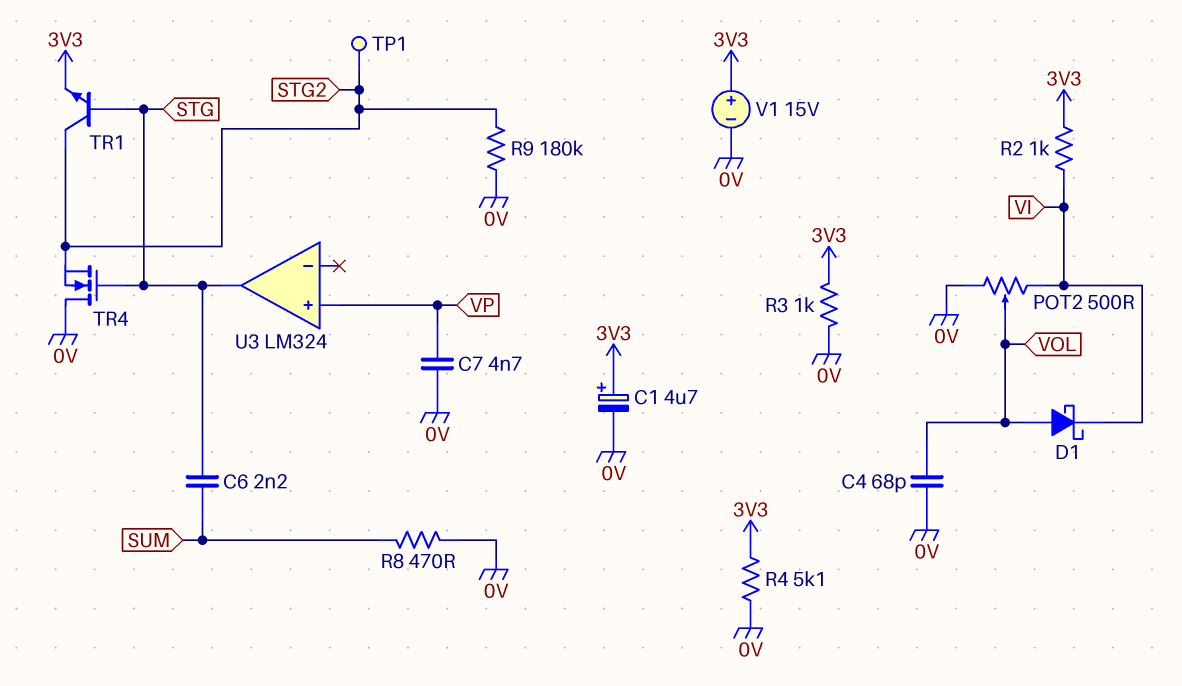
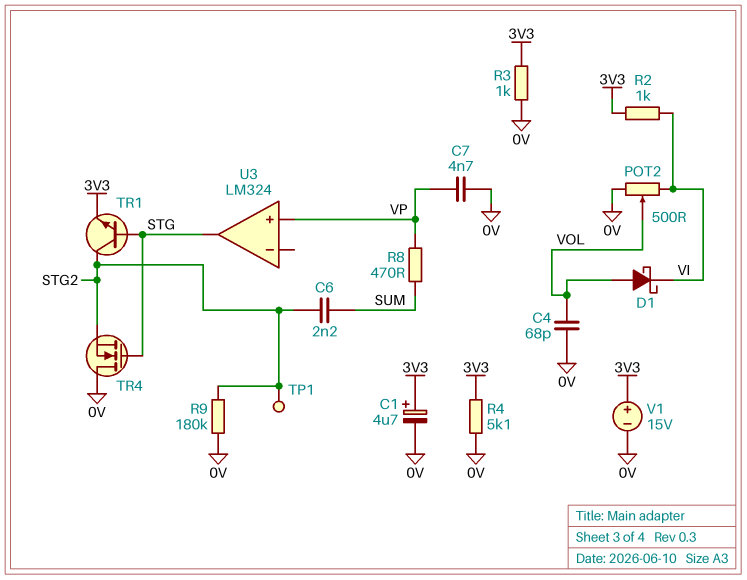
C6: 2.2nF (STG, SUM) -> 2.2nF (STG2, SUM)
R8: 470 (0V, SUM) -> 470 (SUM, VP)

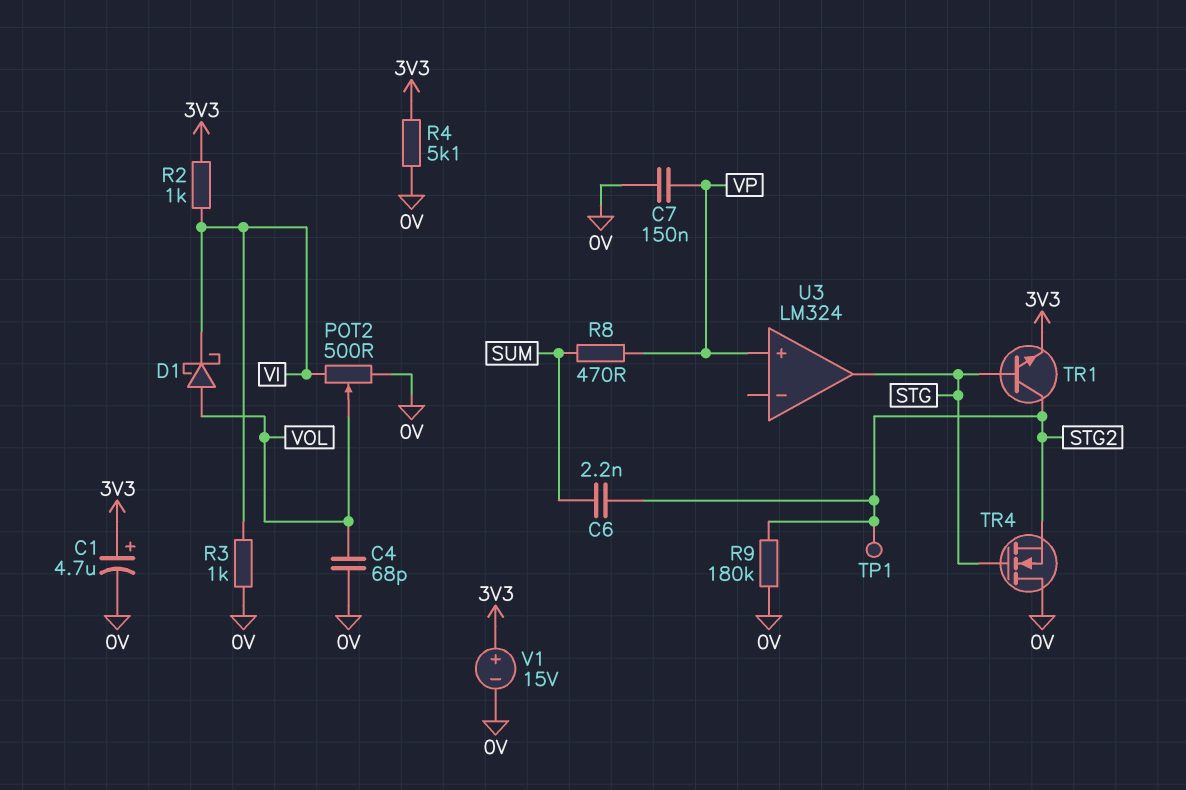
C7: 4.7nF (0V, VP) -> 150nF (0V, VP)
R3: 1k (0V, 3V3) -> 1k (0V, VI)

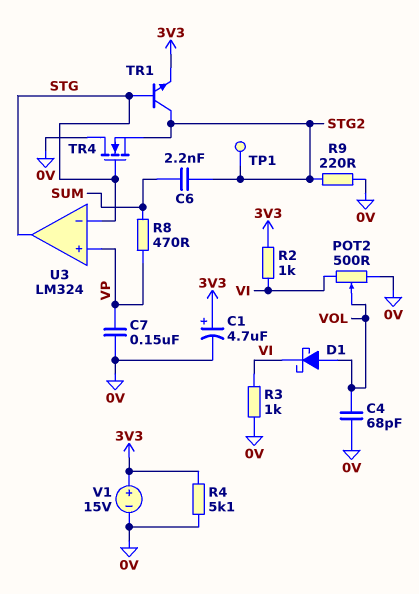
R9: 180k (0V, STG2) -> 220 (0V, STG2)
U3 pin in-: none -> STG

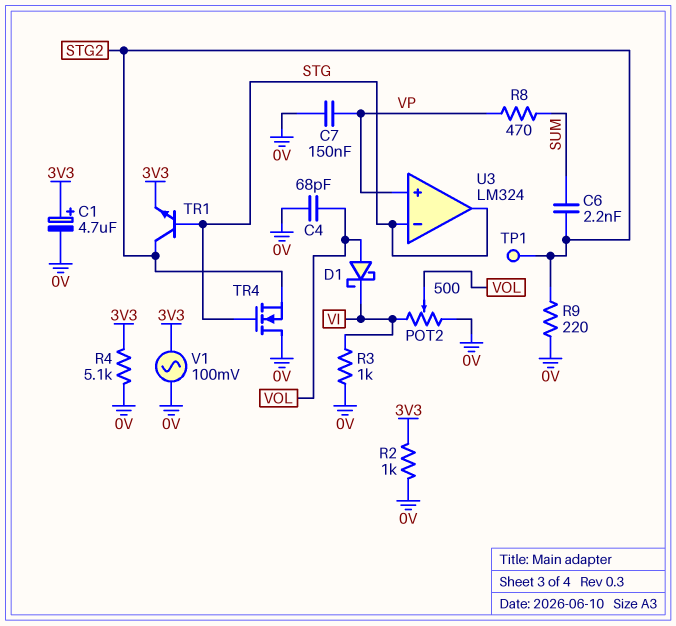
R2: 1k (3V3, VI) -> 1k (0V, 3V3)
V1: 15V (plus 3V3, minus 0V) -> AC 100mV (0V, 3V3)

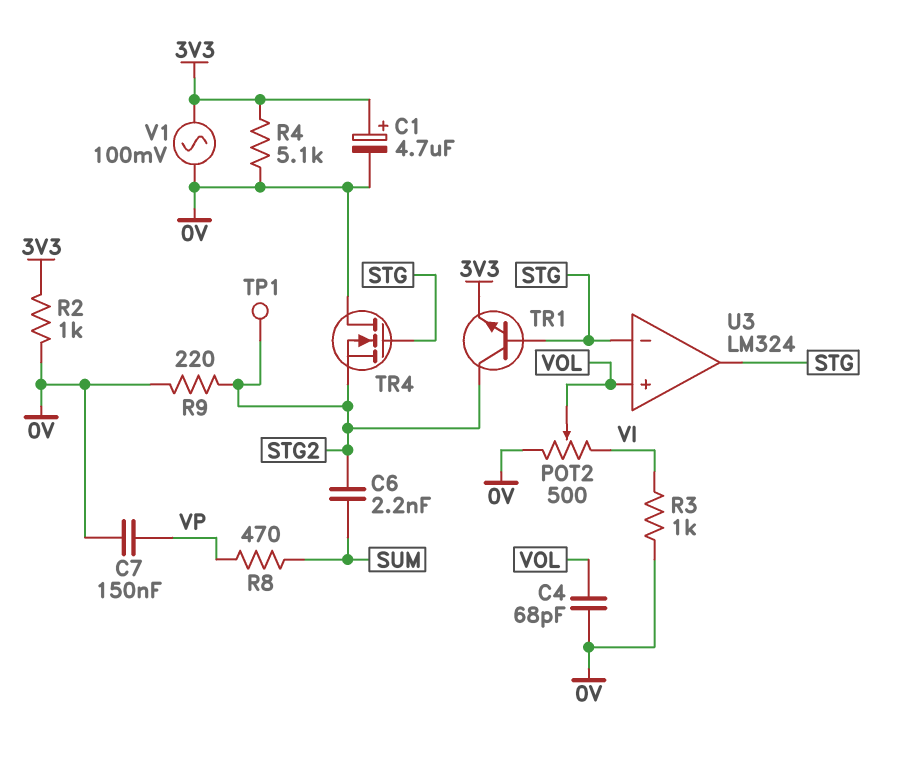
D1: schottky (A VOL, K VI) -> none
U3 pin in+: VP -> VOL

